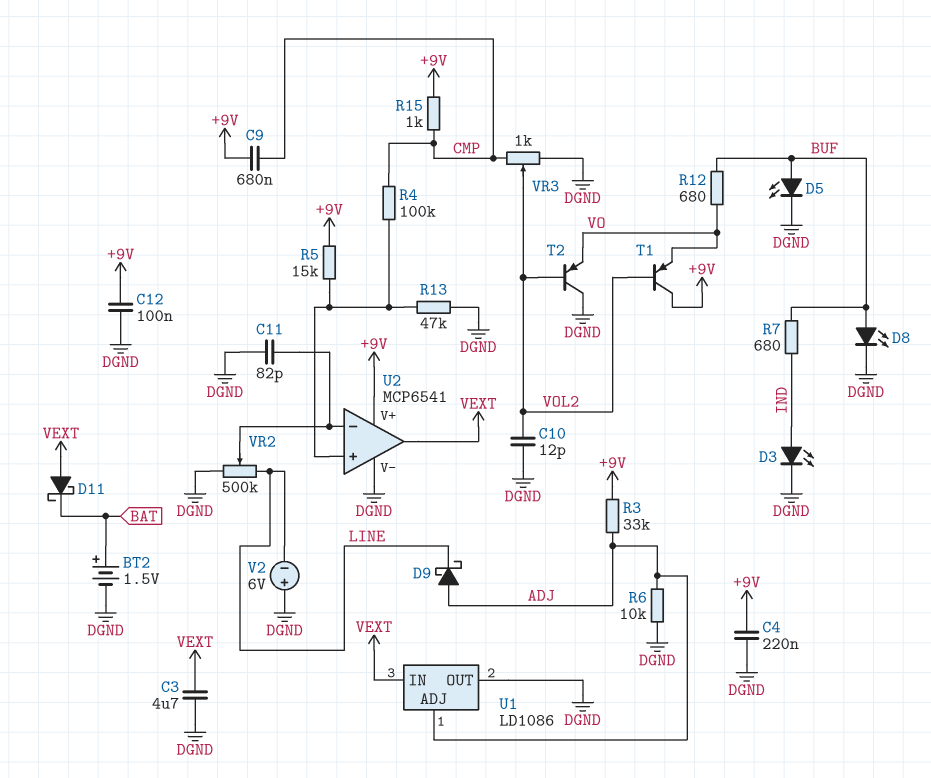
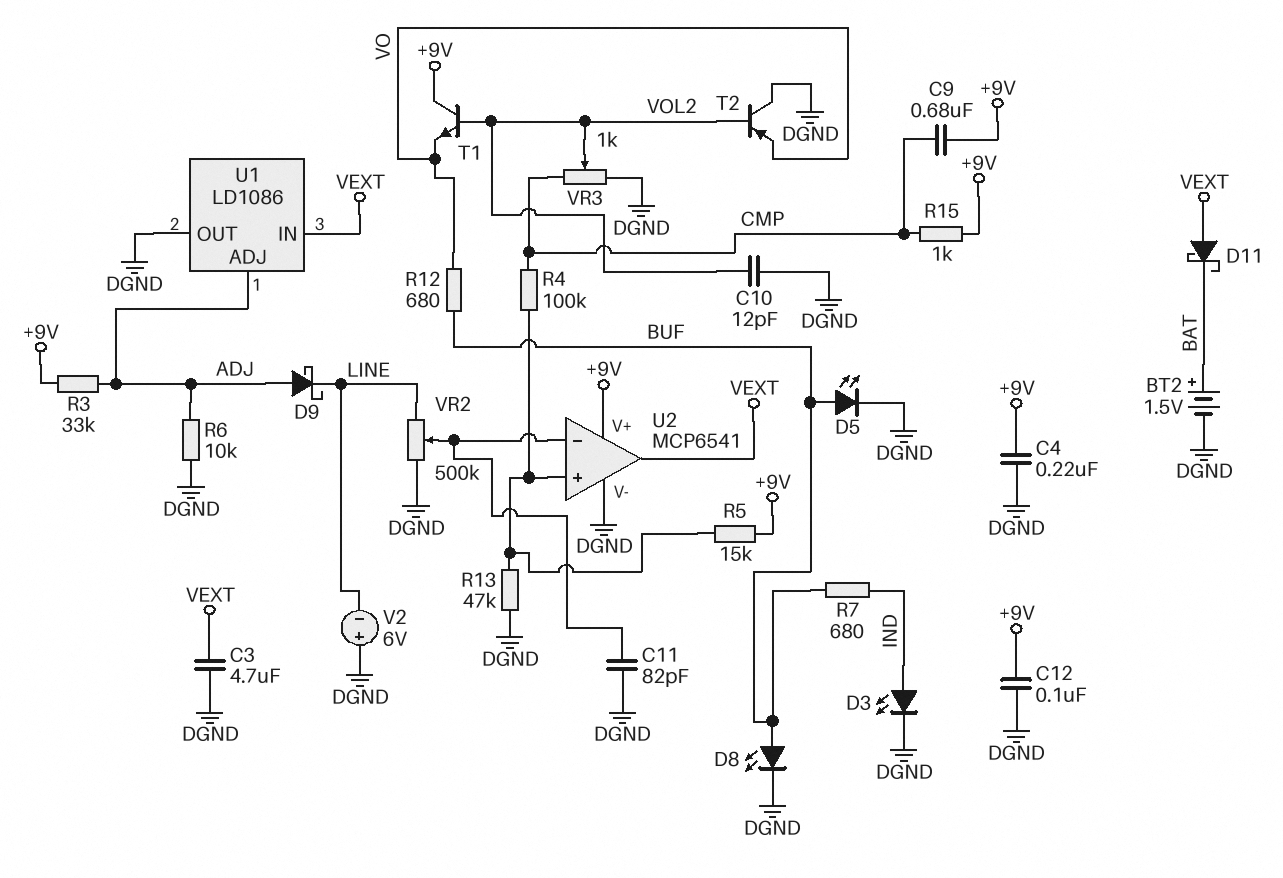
T1: PNP (B VOL2, C +9V, E VO) -> NPN (B VOL2, C +9V, E VO)

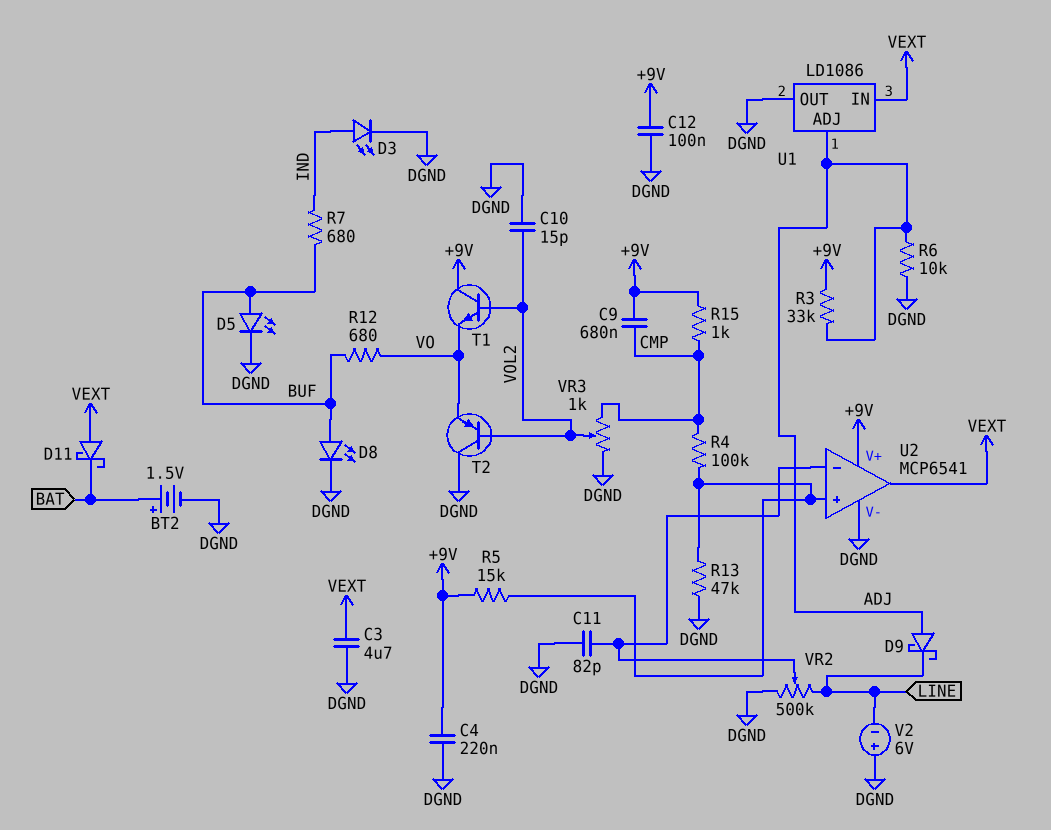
C10: 12pF (DGND, VOL2) -> 15pF (DGND, VOL2)

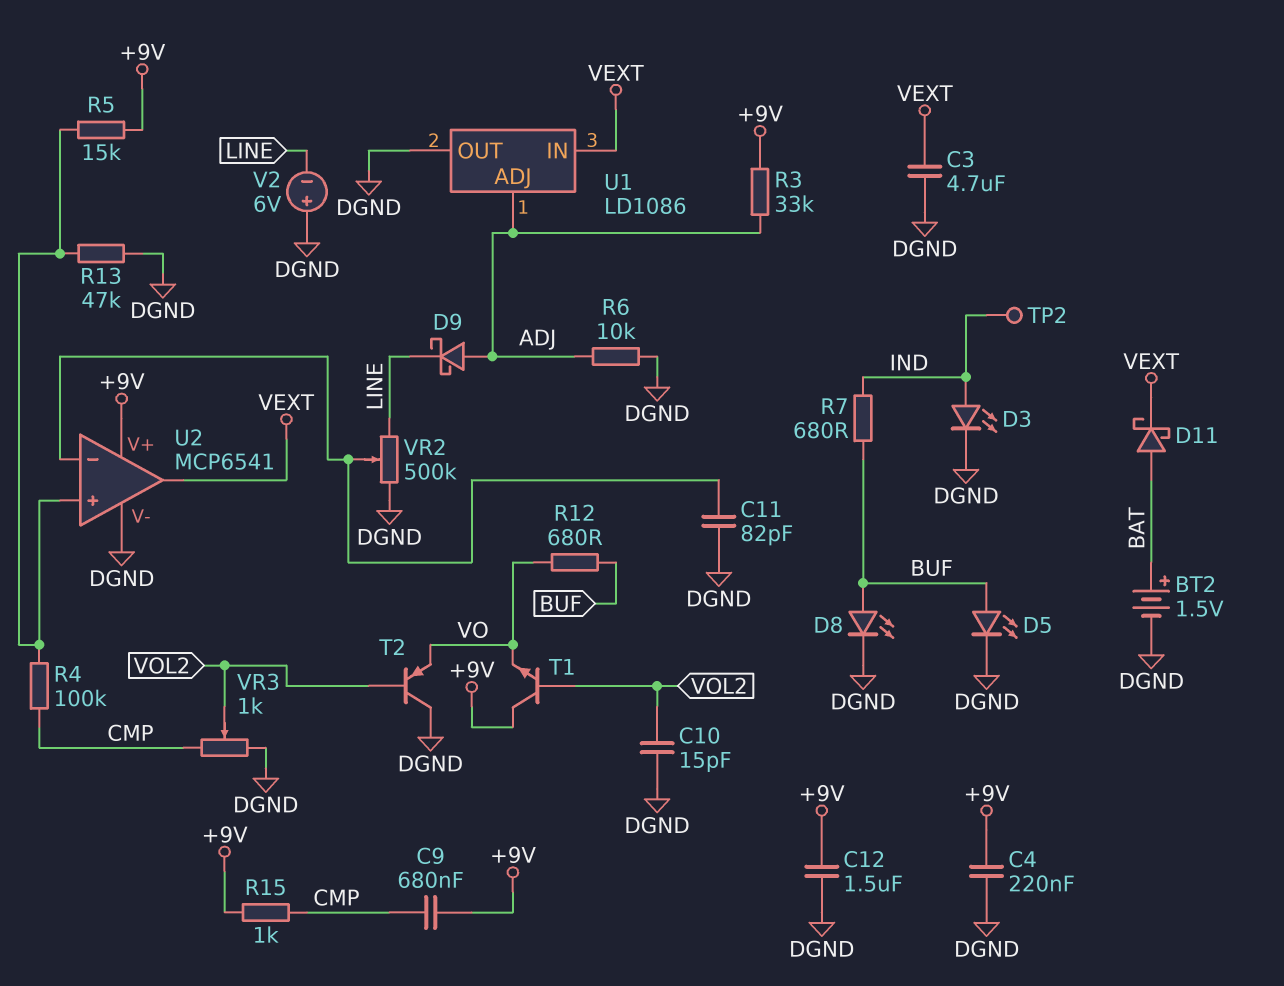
C12: 100nF (+9V, DGND) -> 1.5uF (+9V, DGND)
D11: schottky (A VEXT, K BAT) -> schottky (A BAT, K VEXT)
TP2: none -> test point (IND)

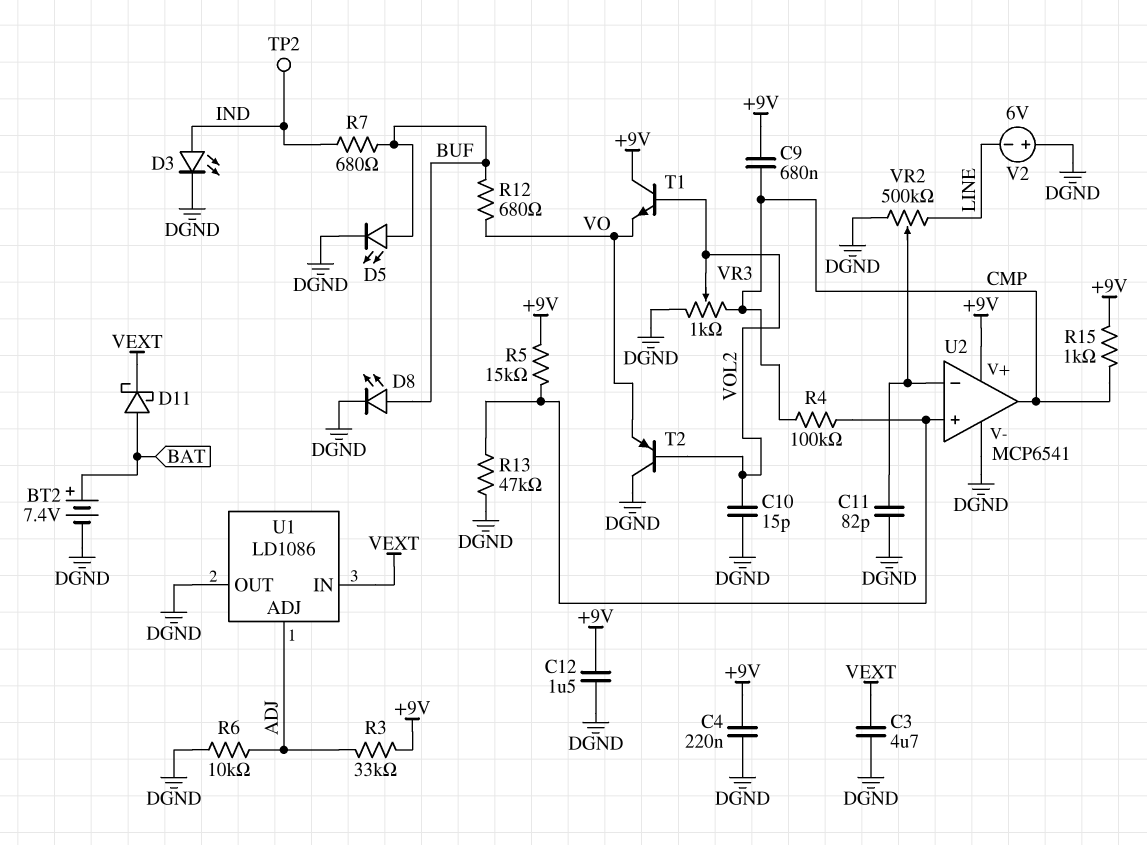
BT2: 1.5V (plus BAT, minus DGND) -> 7.4V (plus BAT, minus DGND)
D9: schottky (A ADJ, K LINE) -> none
U2 pin out: VEXT -> CMP

